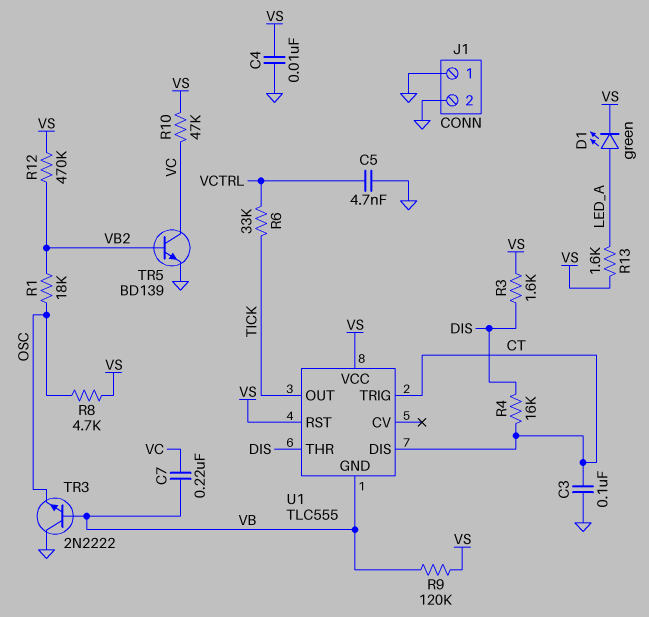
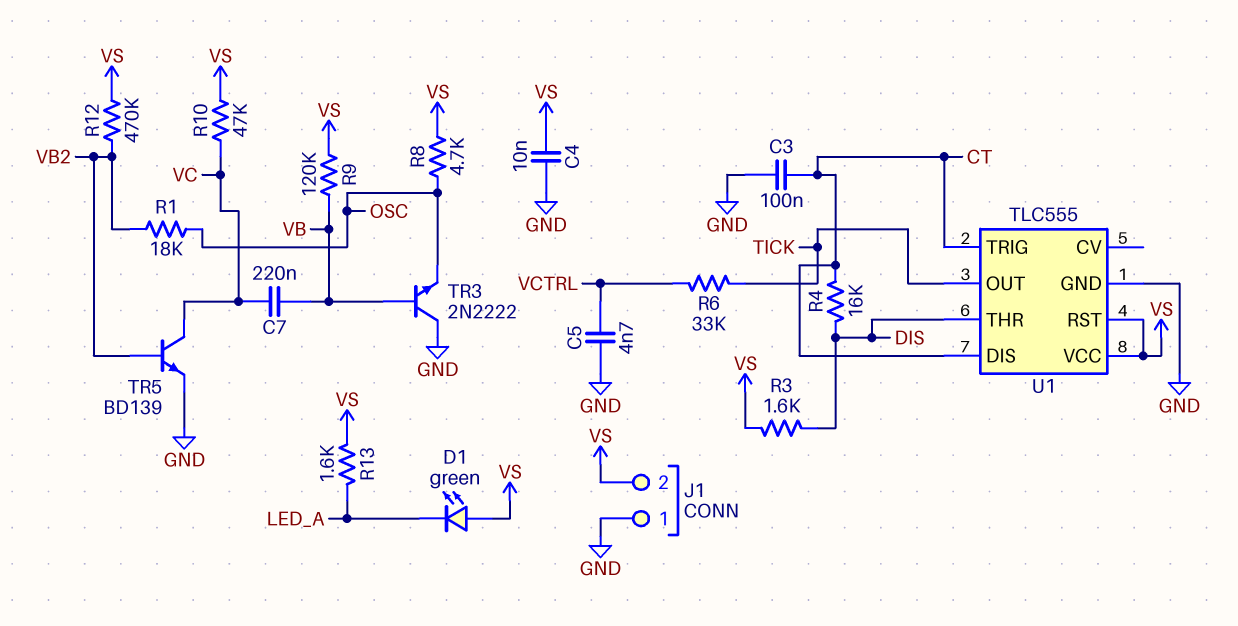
D1: LED green (A LED_A, K VS) -> LED green (A VS, K LED_A)
J1 pin 2: GND -> VS
U1 pin GND: VB -> GND

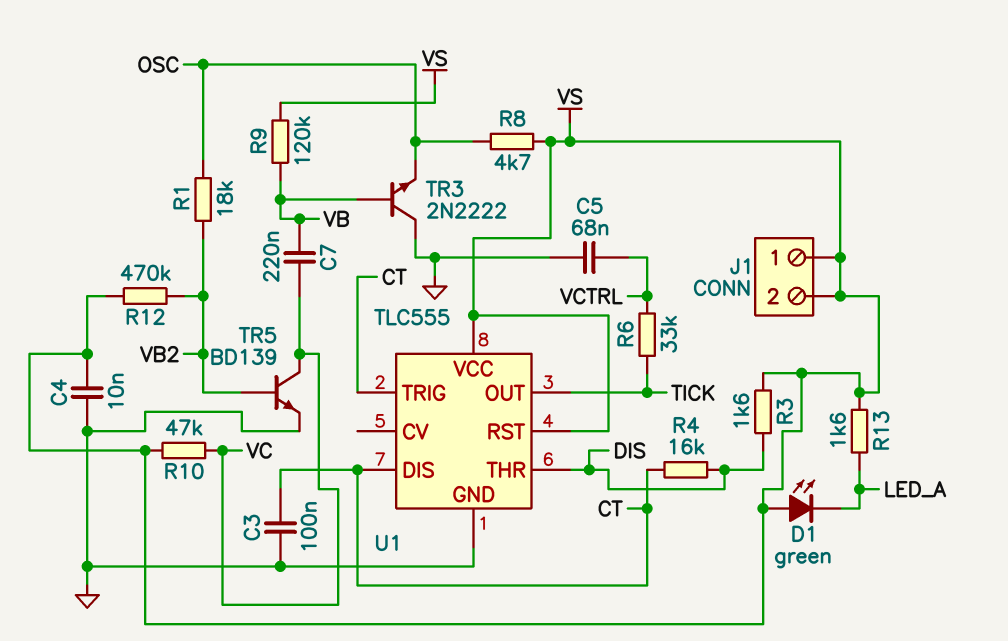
C5: 4.7nF (GND, VCTRL) -> 68nF (GND, VCTRL)
J1 pin 1: GND -> VS

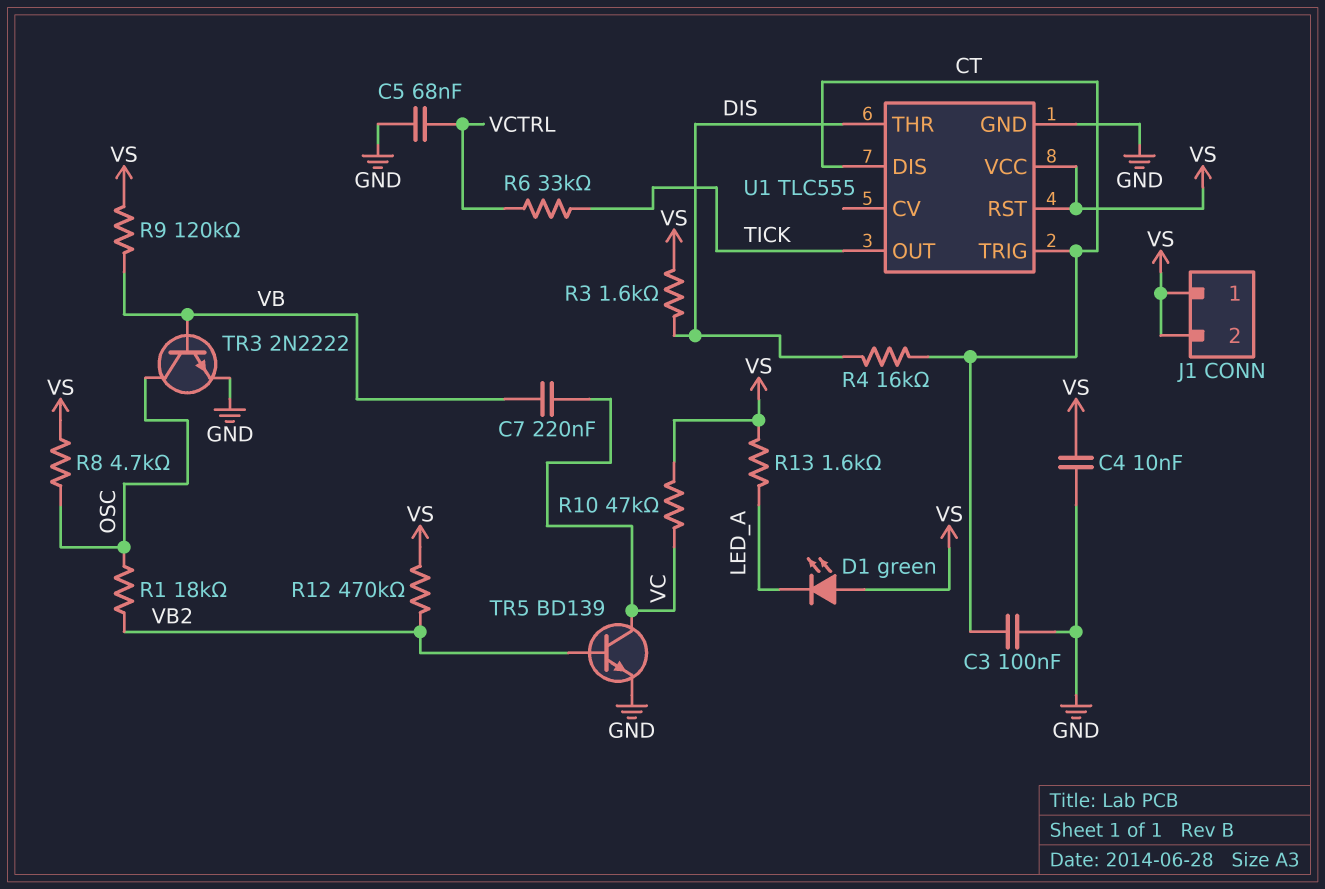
TR3: NPN 2N2222 (B VB, C GND, E OSC) -> NPN 2N2222 (B VB, C OSC, E GND)

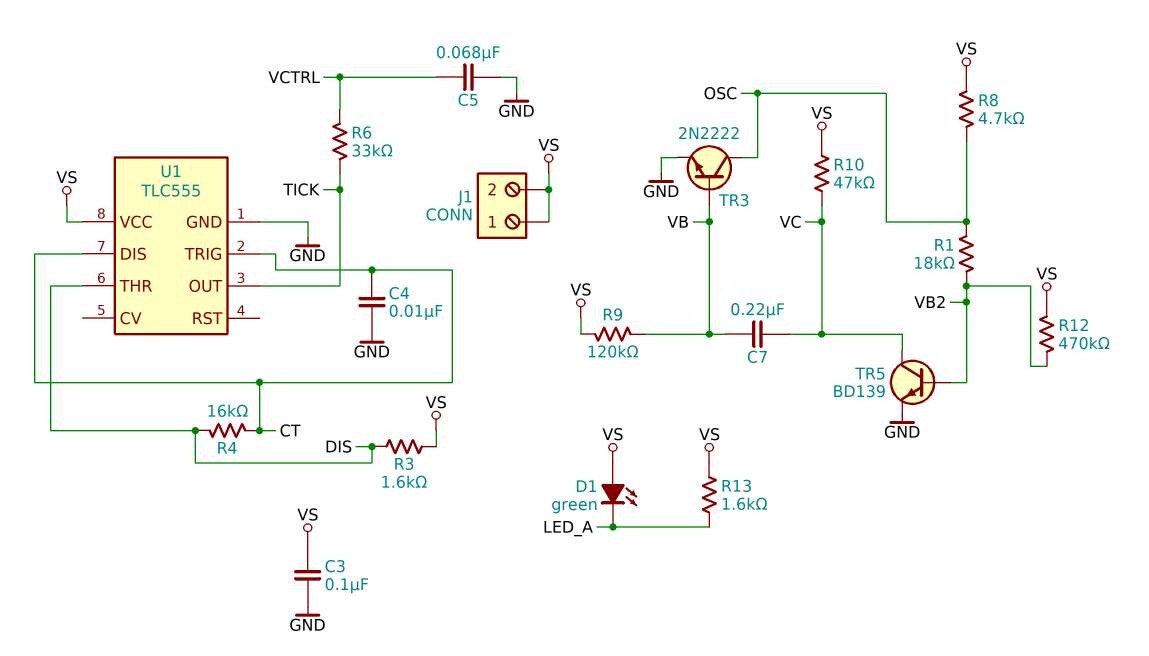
C3: 100nF (CT, GND) -> 100nF (GND, VS)
C4: 10nF (GND, VS) -> 10nF (CT, GND)
U1 pin RST: VS -> none

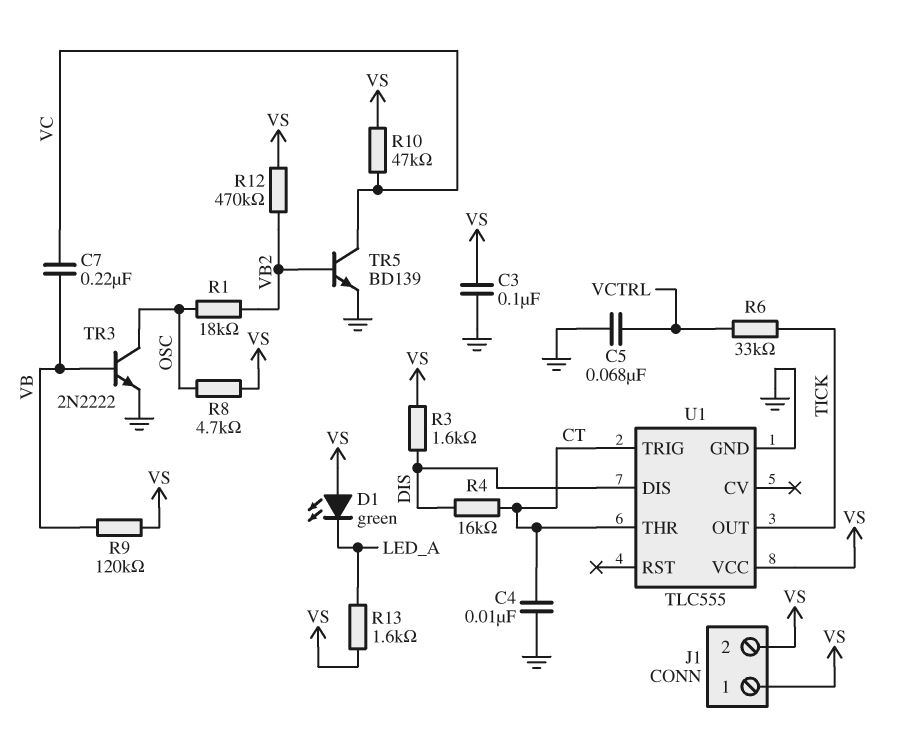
U1 pin DIS: CT -> DIS
U1 pin THR: DIS -> CT

